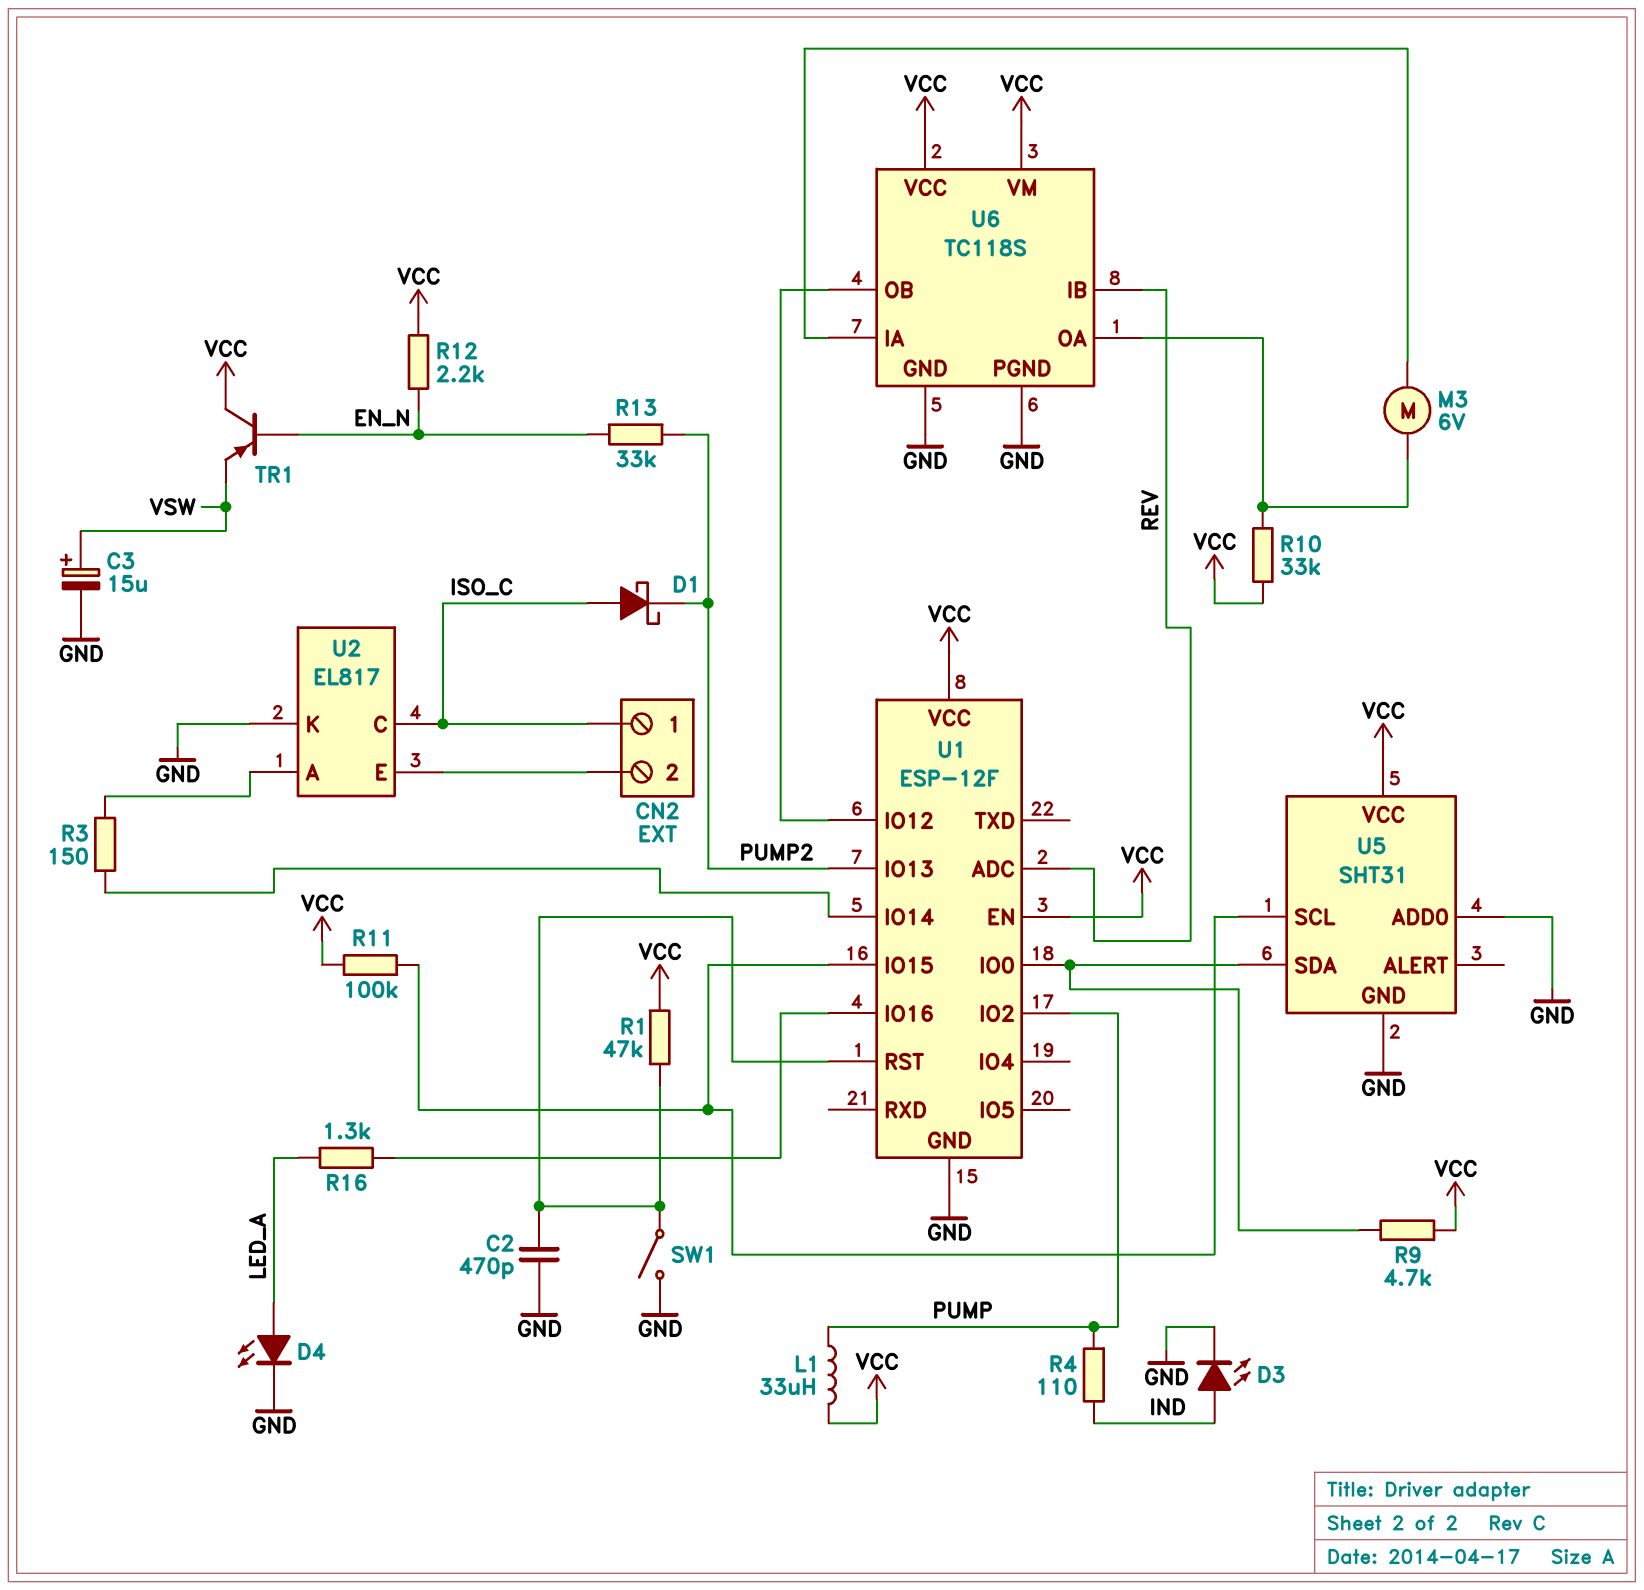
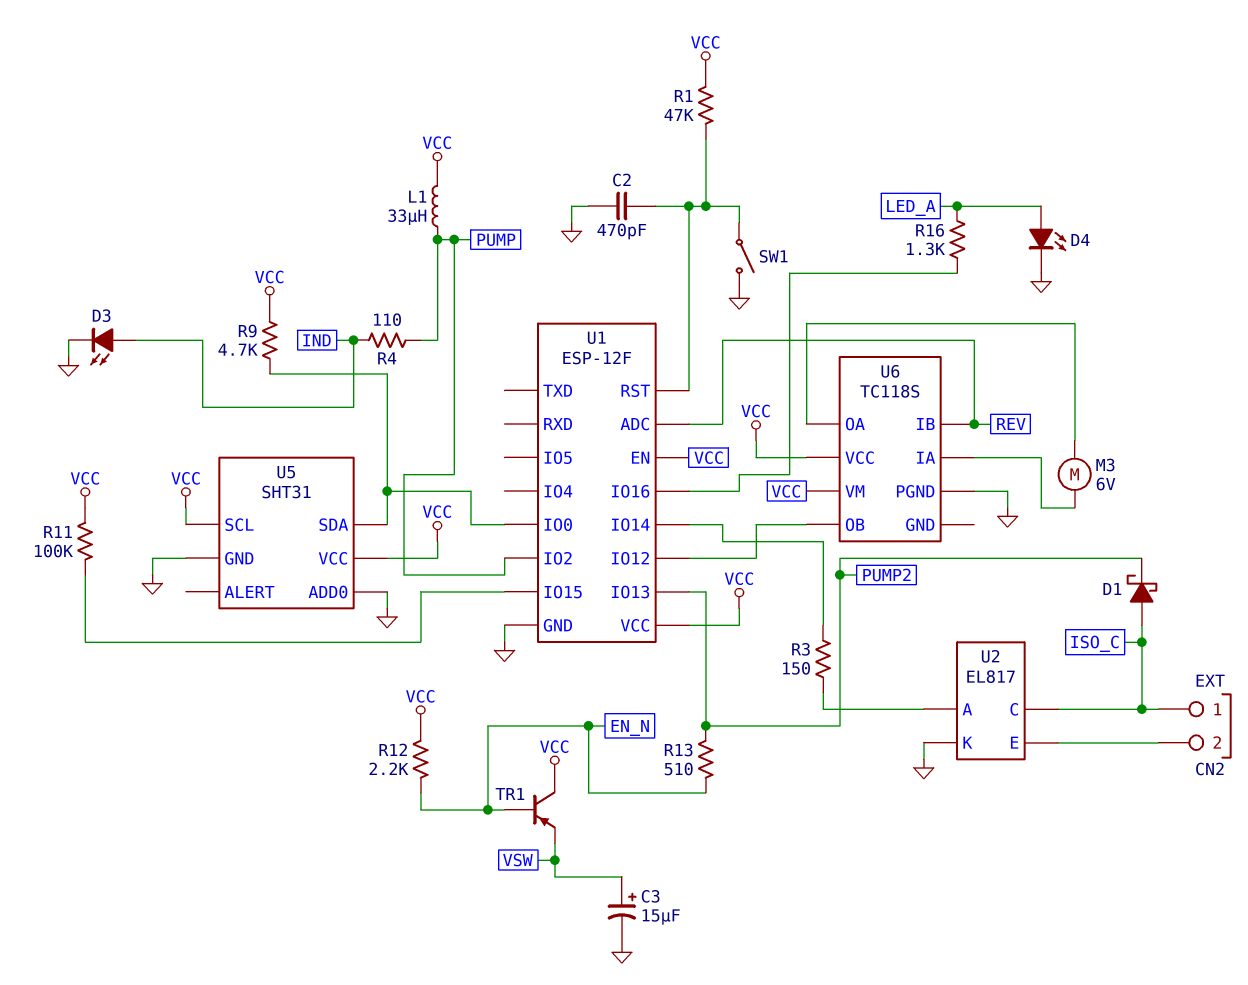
R10: 33k (U6/OA, VCC) -> none
R13: 33k (EN_N, PUMP2) -> 510 (EN_N, PUMP2)
U5 pin SCL: U1/IO15 -> VCC
U6 pin GND: GND -> none

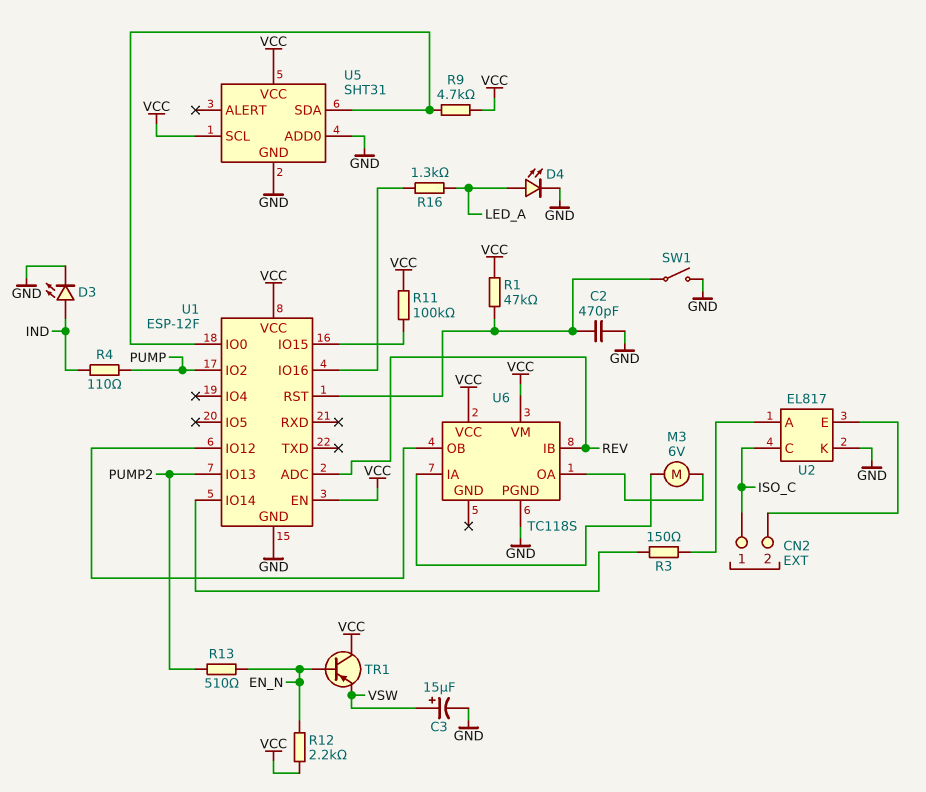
D1: schottky (A ISO_C, K PUMP2) -> none
L1: 33uH (PUMP, VCC) -> none

